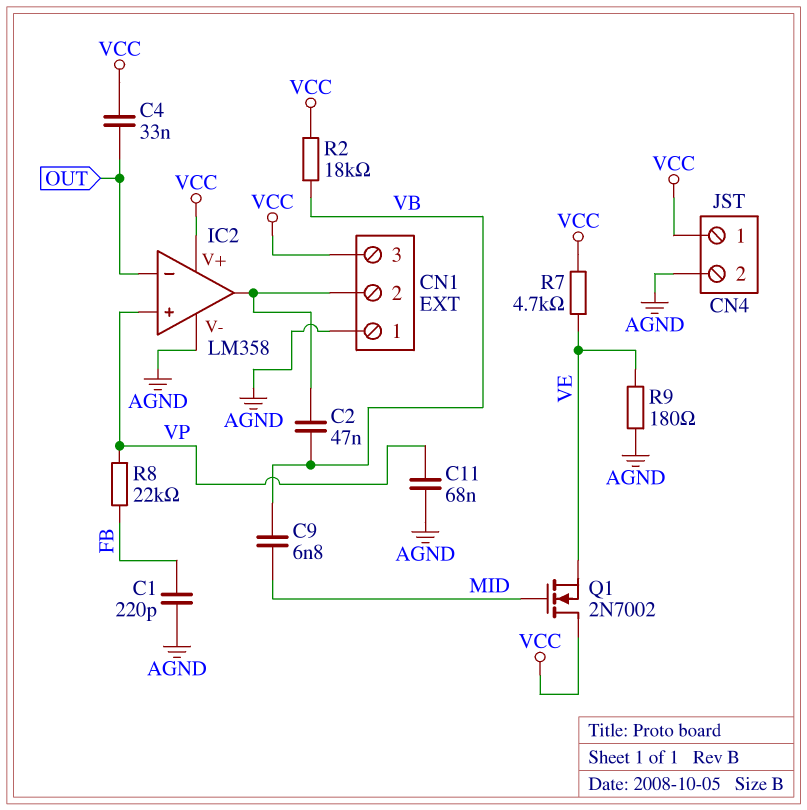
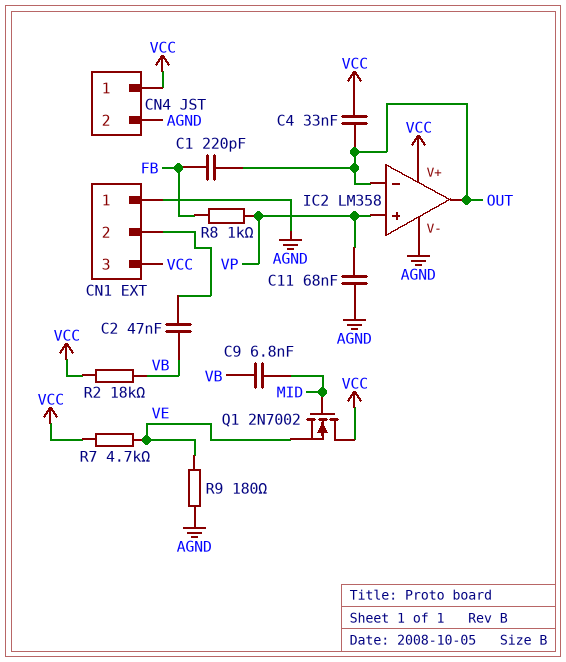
C1: 220pF (AGND, FB) -> 220pF (FB, OUT)
IC2 pin out: CN1/2 -> OUT
R8: 22k (FB, VP) -> 1k (FB, VP)

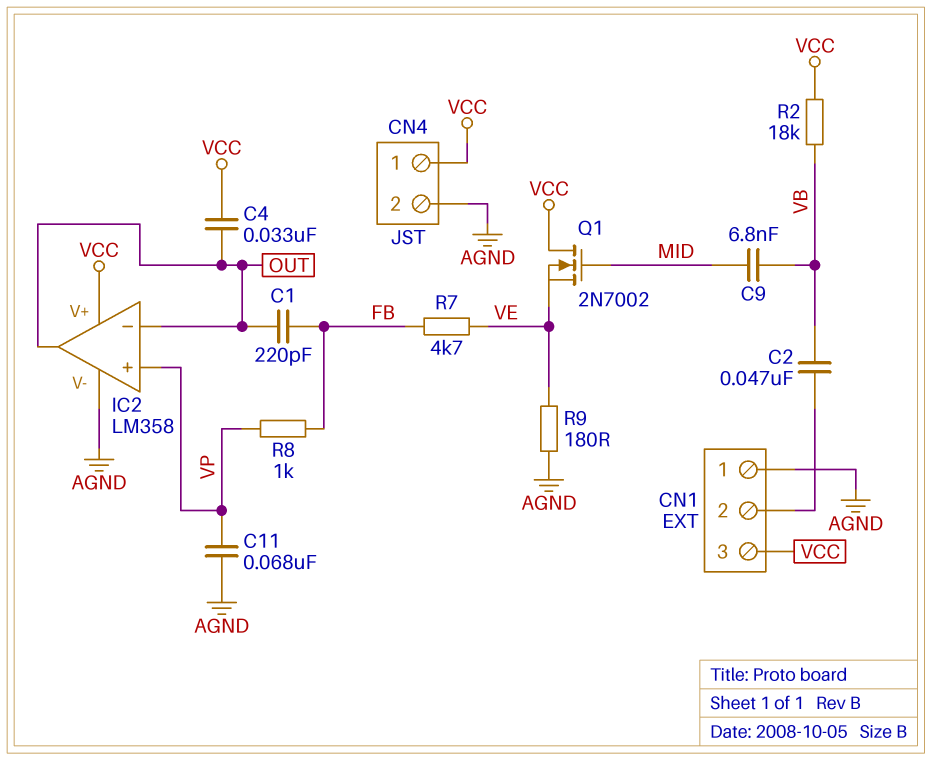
R7: 4.7k (VCC, VE) -> 4.7k (FB, VE)

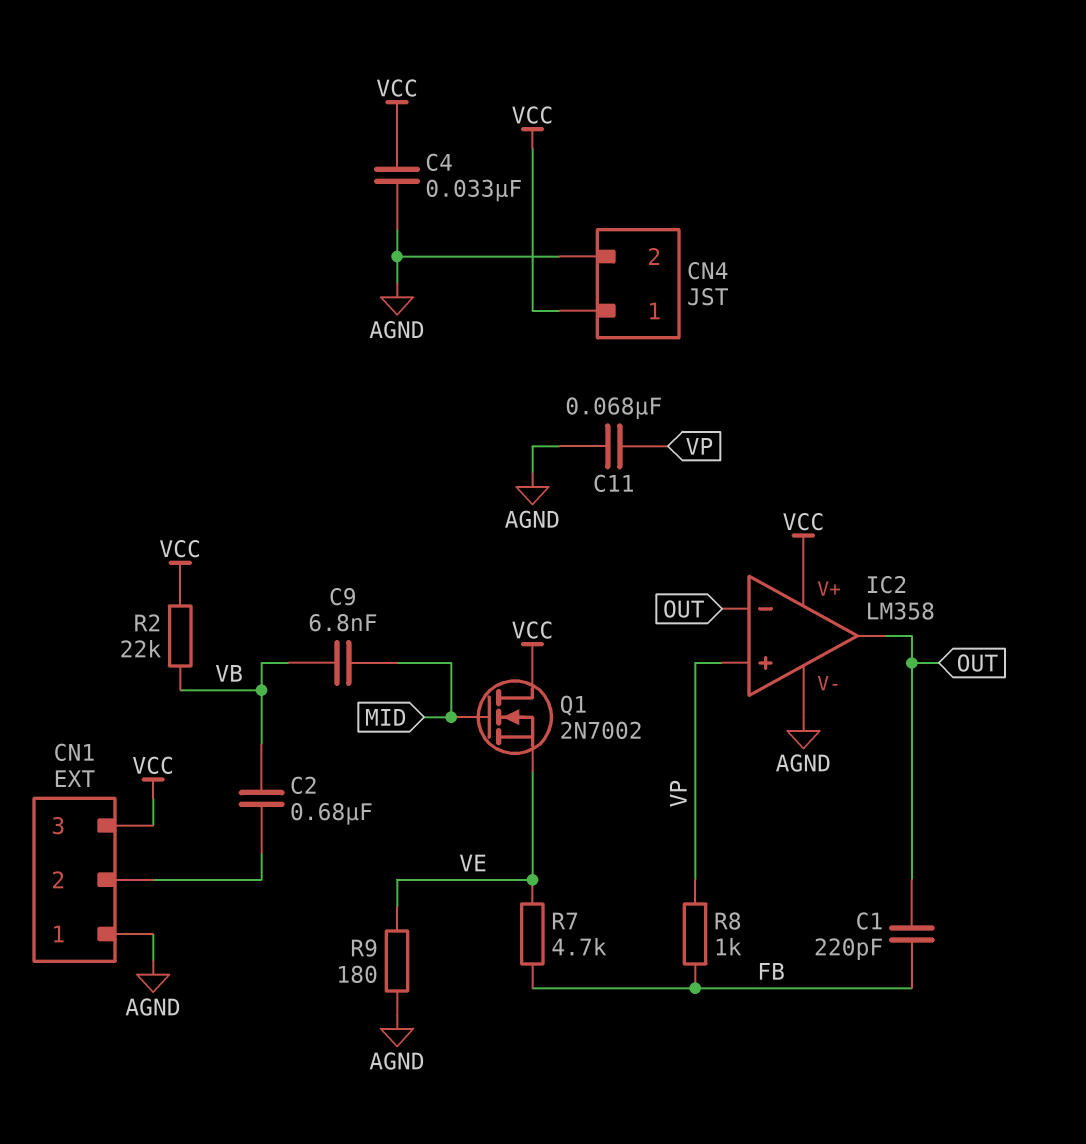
C2: 47nF (CN1/2, VB) -> 680nF (CN1/2, VB)
C4: 33nF (OUT, VCC) -> 33nF (AGND, VCC)
R2: 18k (VB, VCC) -> 22k (VB, VCC)

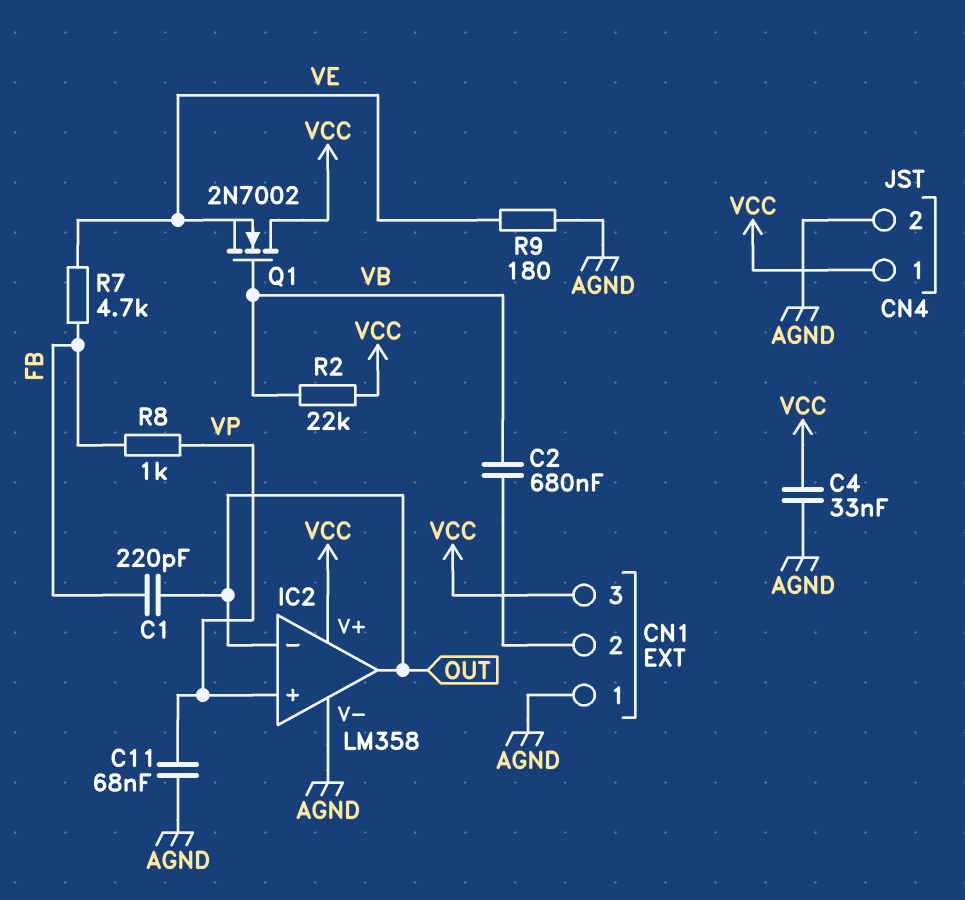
C9: 6.8nF (MID, VB) -> none
Q1: NMOS 2N7002 (G MID, D VCC, S VE) -> NMOS 2N7002 (G VB, D VCC, S VE)

